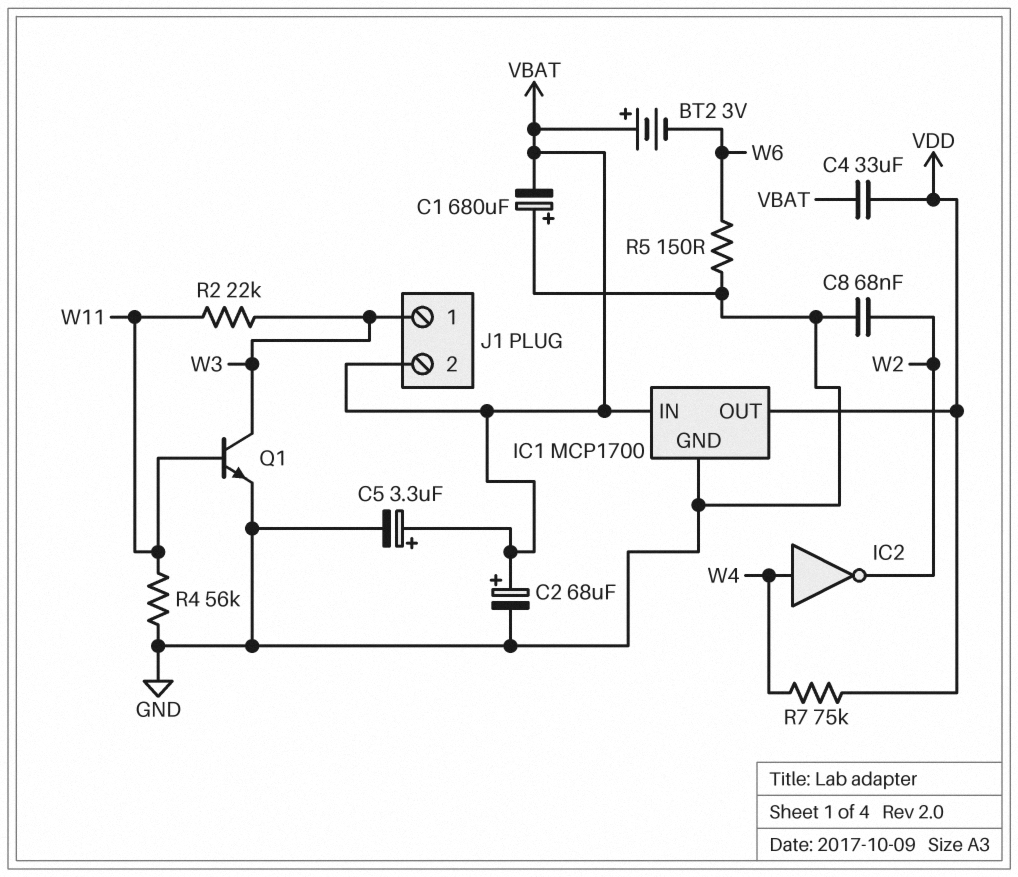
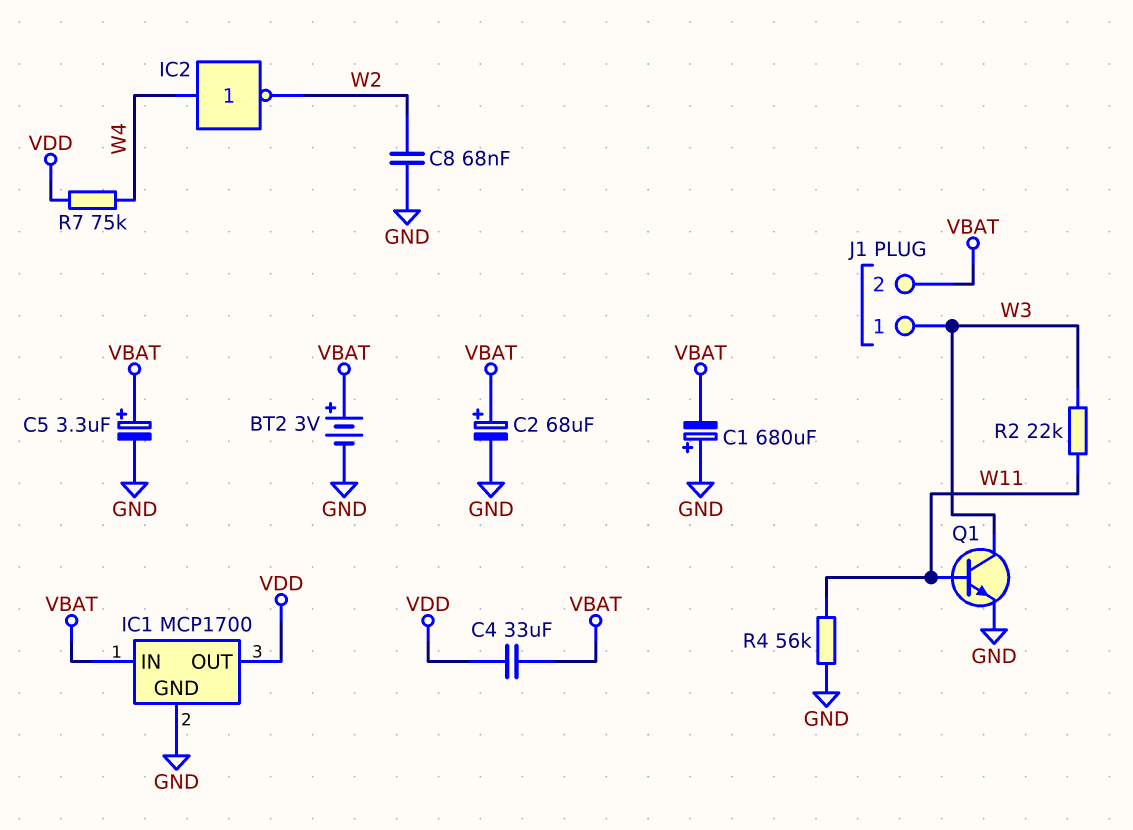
BT2: 3V (plus VBAT, minus W6) -> 3V (plus VBAT, minus GND)
R5: 150 (GND, W6) -> none

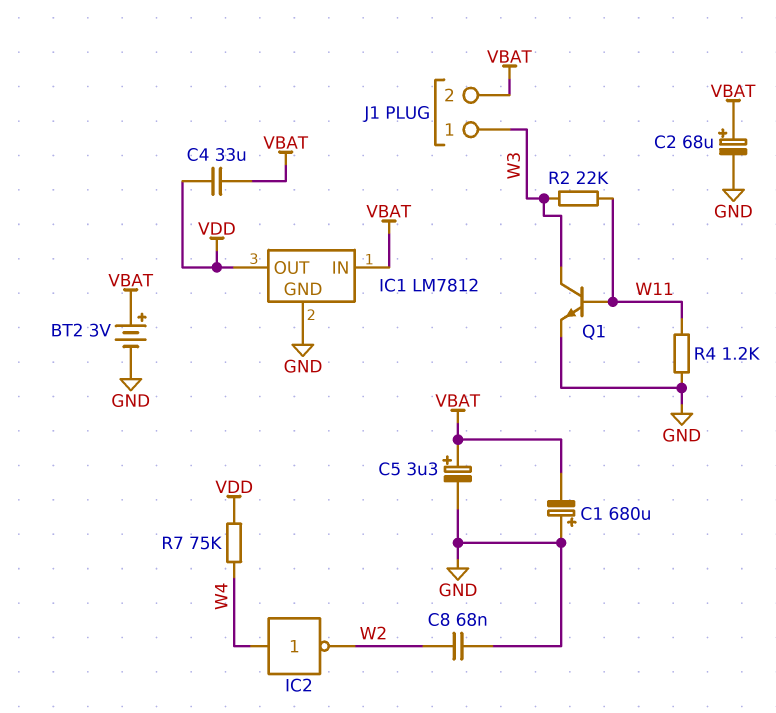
IC1: MCP1700 -> LM7812
R4: 56k (GND, W11) -> 1.2k (GND, W11)

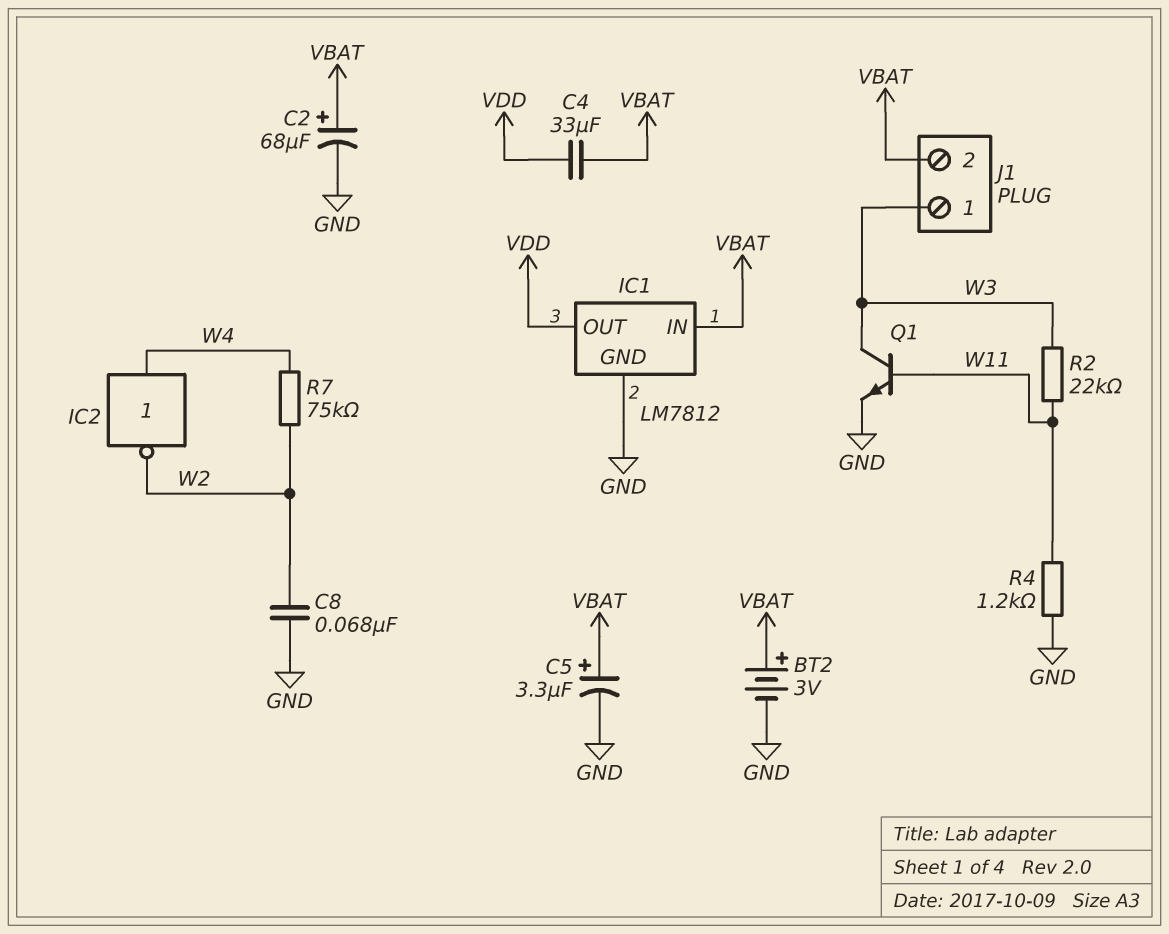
C1: 680uF (plus GND, minus VBAT) -> none
R7: 75k (VDD, W4) -> 75k (W2, W4)

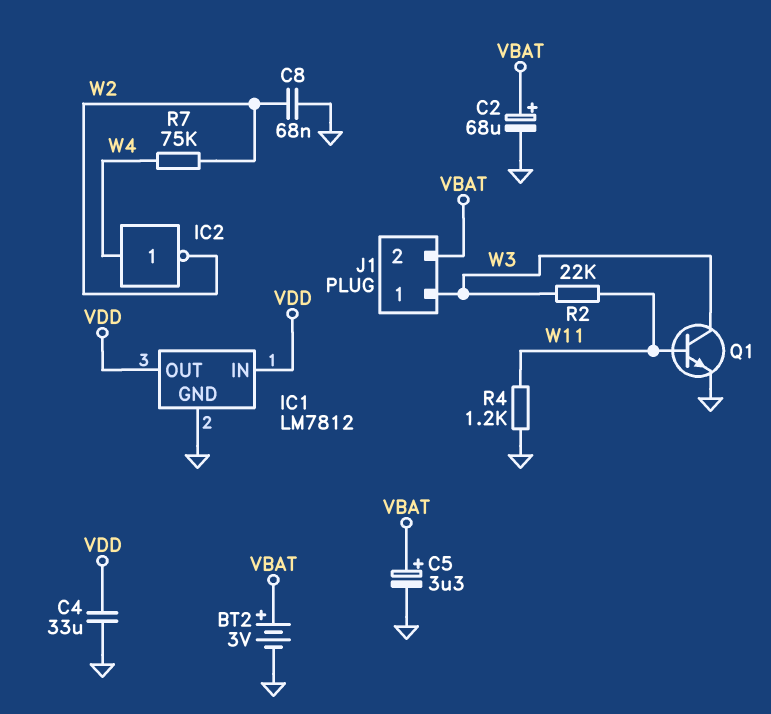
C4: 33uF (VBAT, VDD) -> 33uF (GND, VDD)
IC1 pin IN: VBAT -> VDD

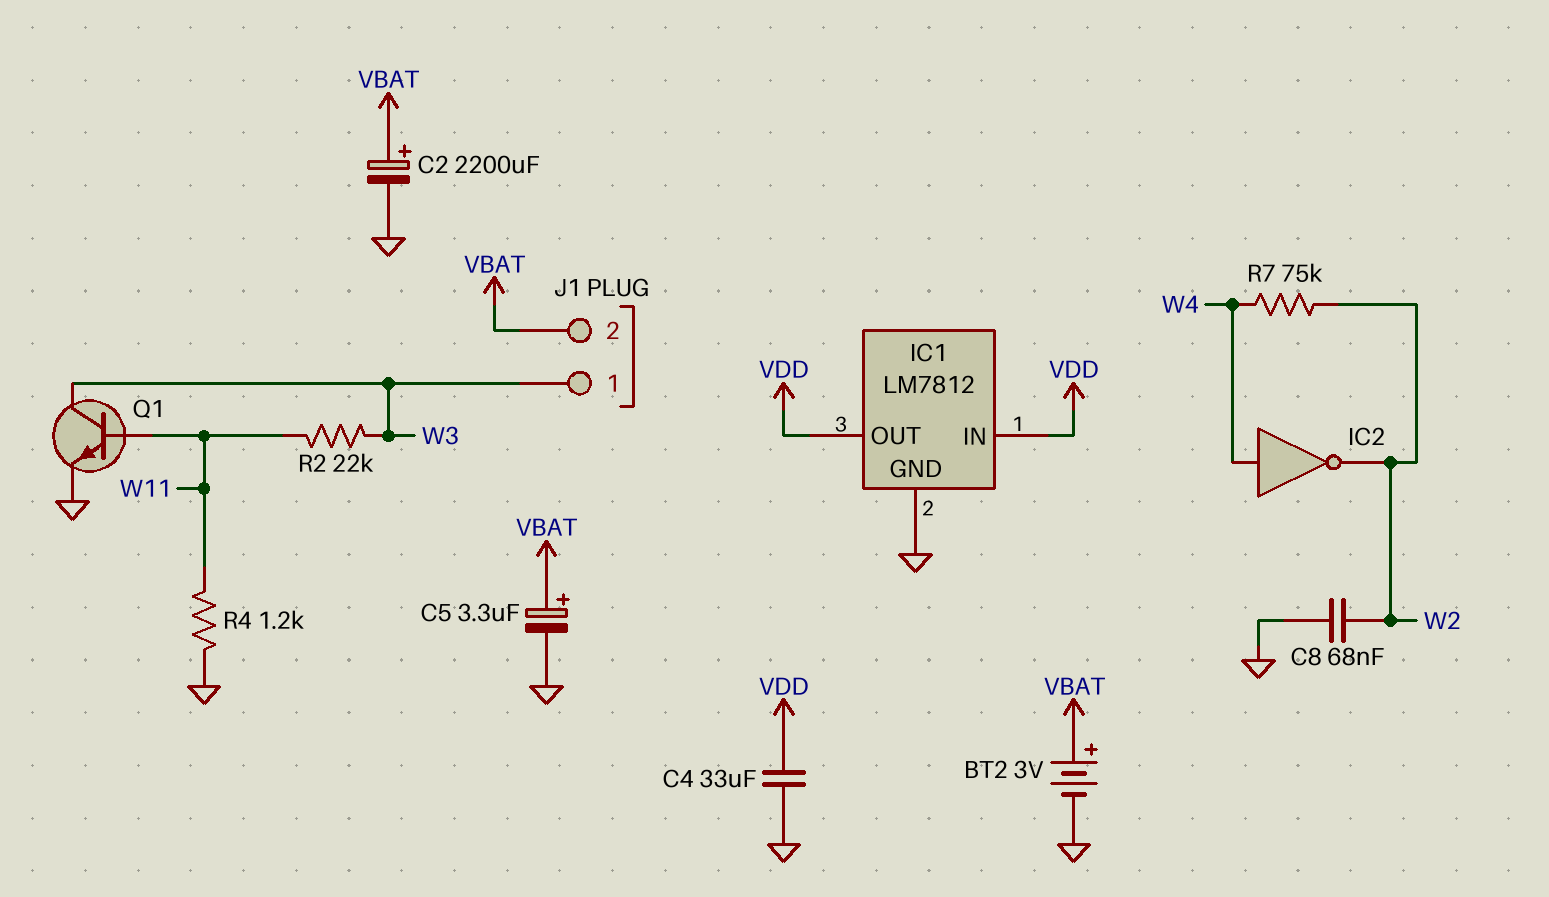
C2: 68uF (plus VBAT, minus GND) -> 2200uF (plus VBAT, minus GND)

